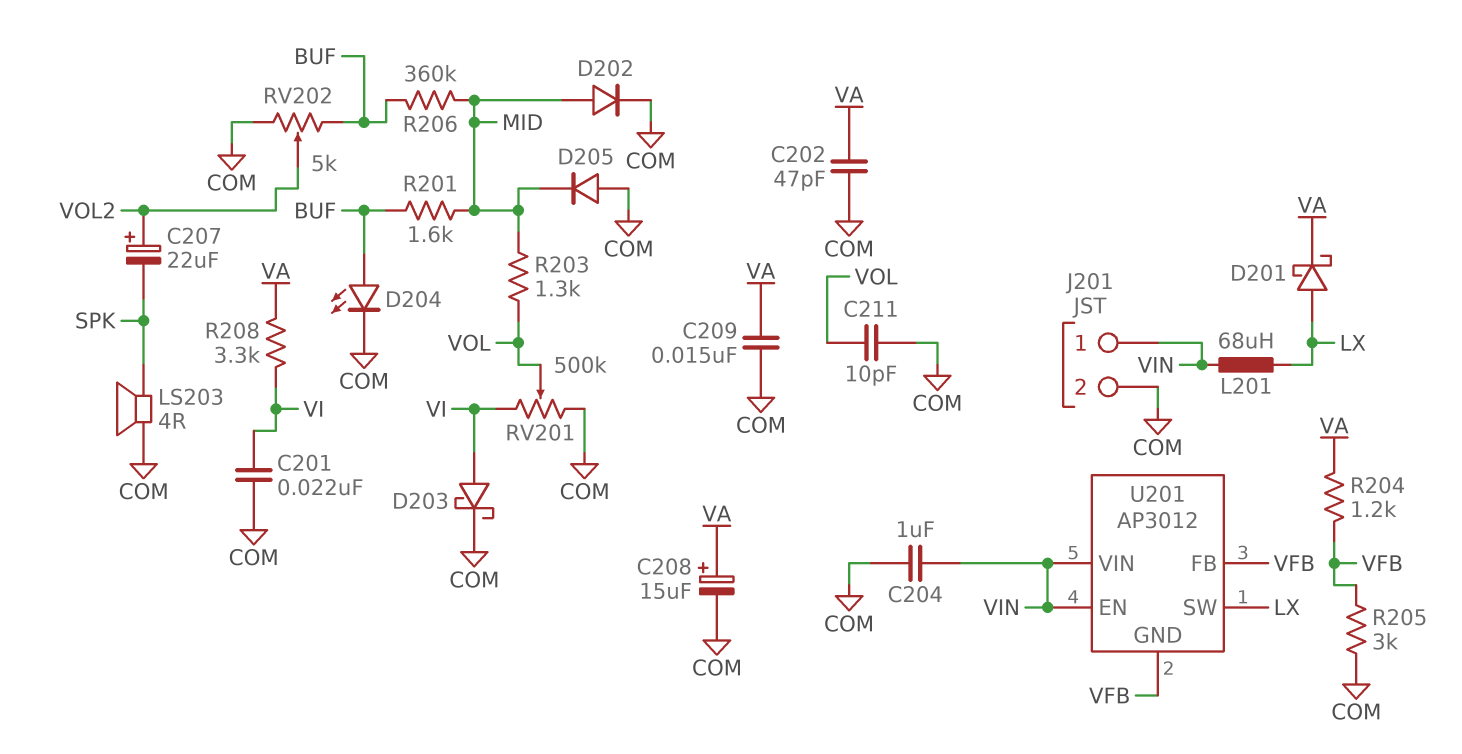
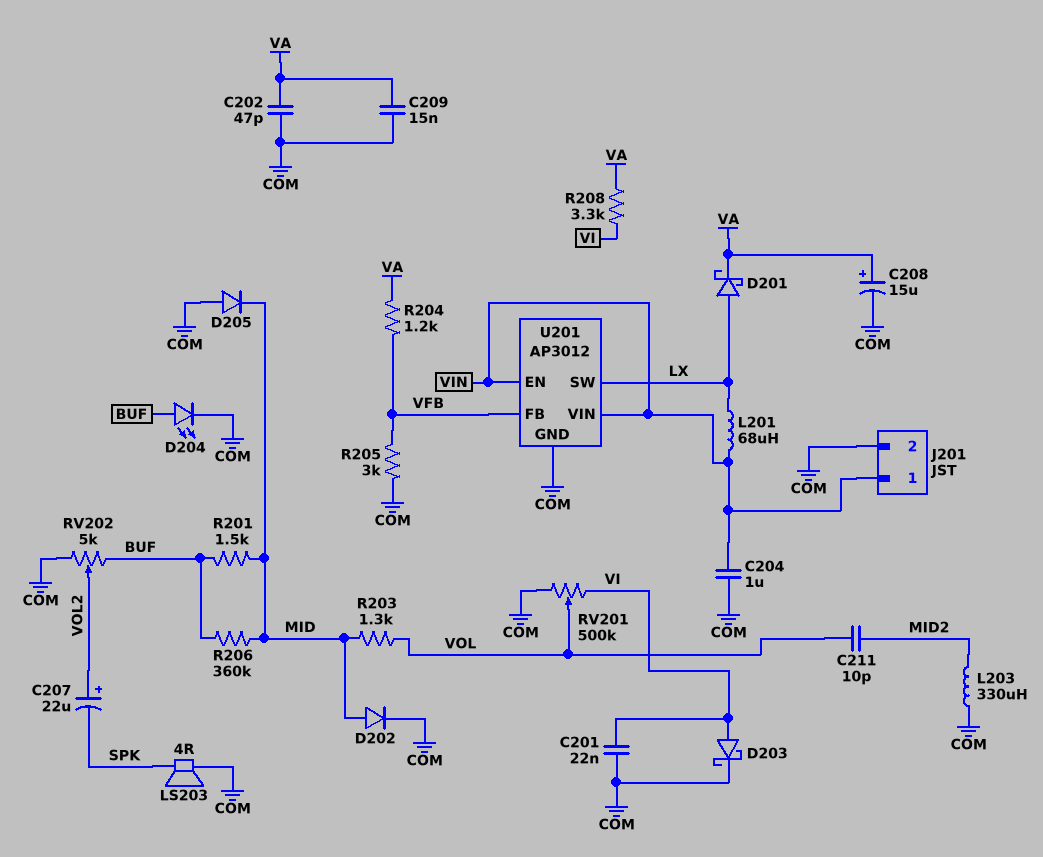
C211: 10pF (COM, VOL) -> 10pF (MID2, VOL)
L203: none -> 330uH (COM, MID2)
R201: 1.6k (BUF, MID) -> 1.5k (BUF, MID)
U201 pin GND: VFB -> COM

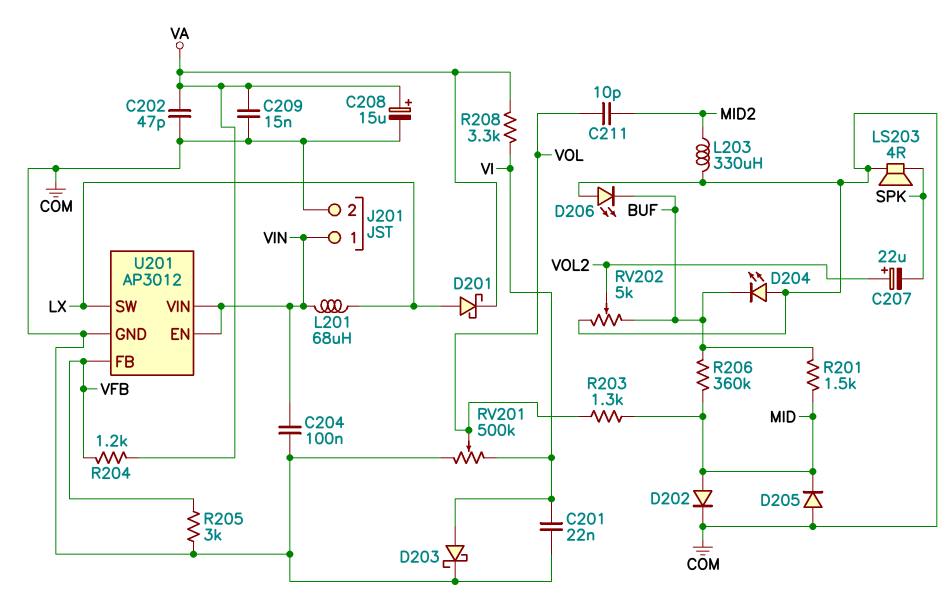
C204: 1uF (COM, VIN) -> 100nF (COM, VIN)
D204: LED (A BUF, K COM) -> LED (A COM, K BUF)
D206: none -> LED (A COM, K BUF)

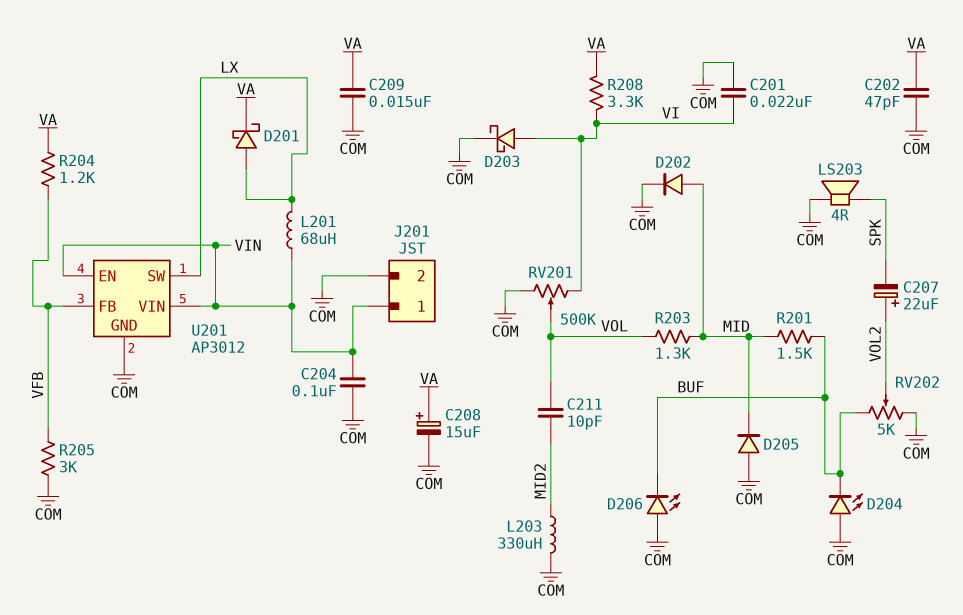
R206: 360k (BUF, MID) -> none

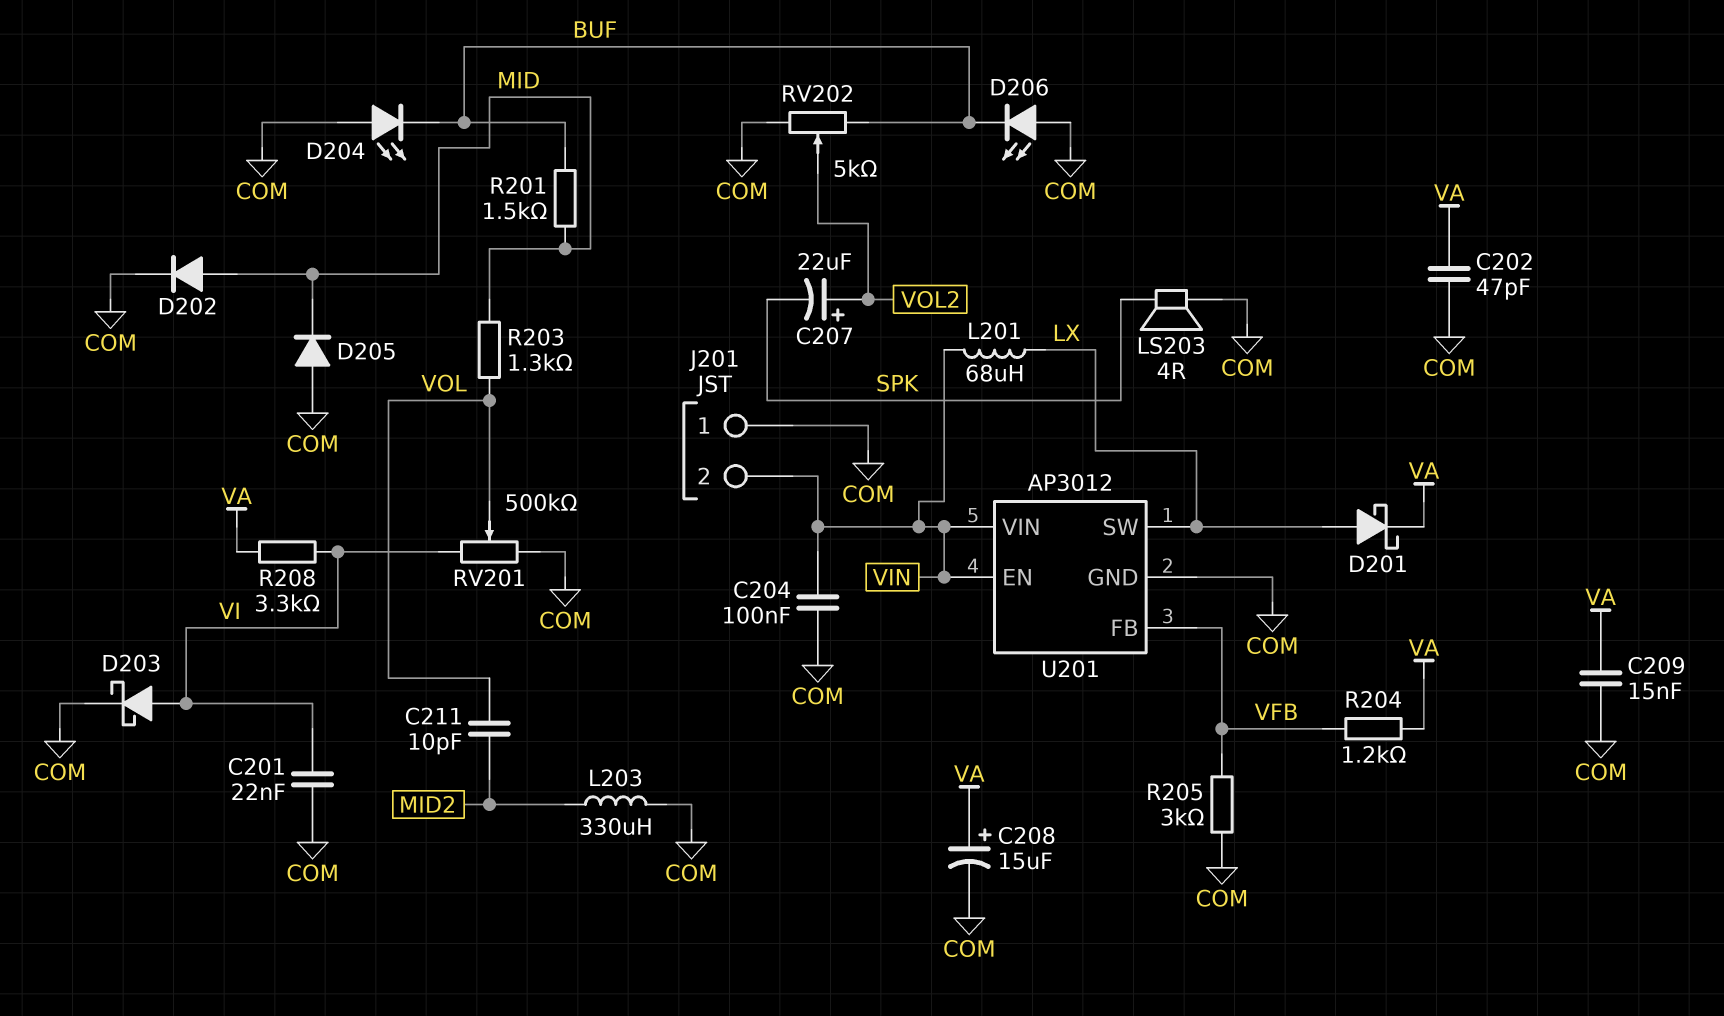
J201 pin 1: VIN -> COM
J201 pin 2: COM -> VIN

